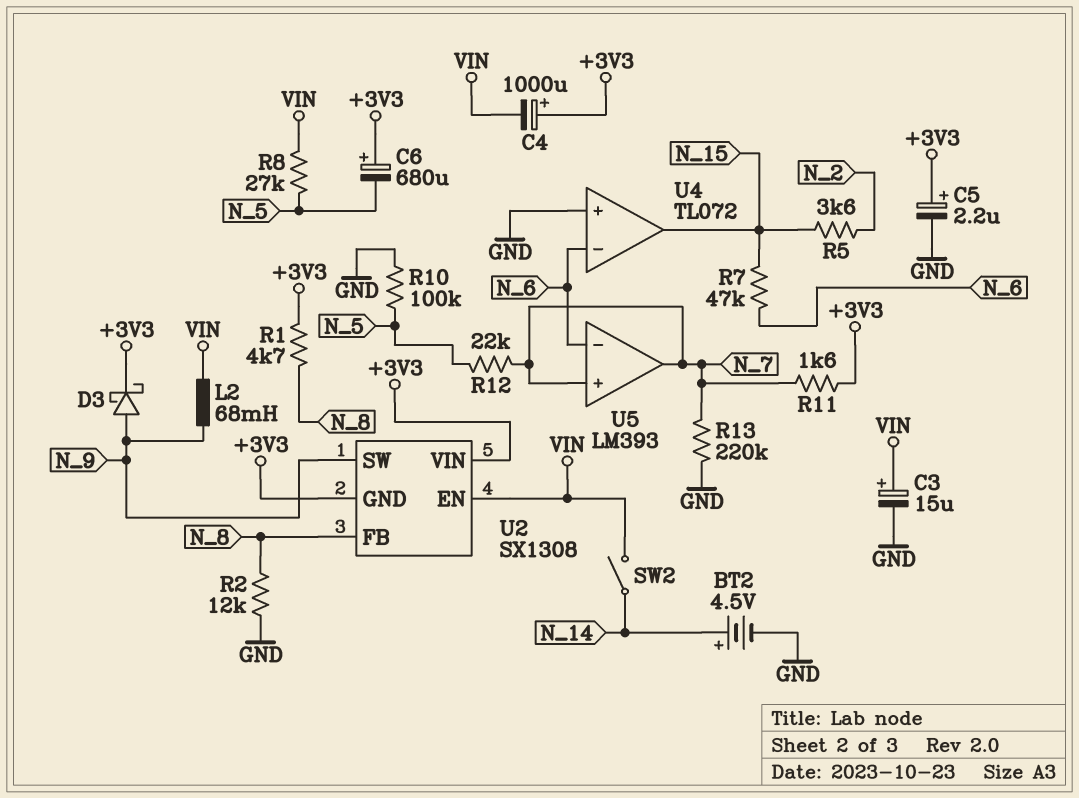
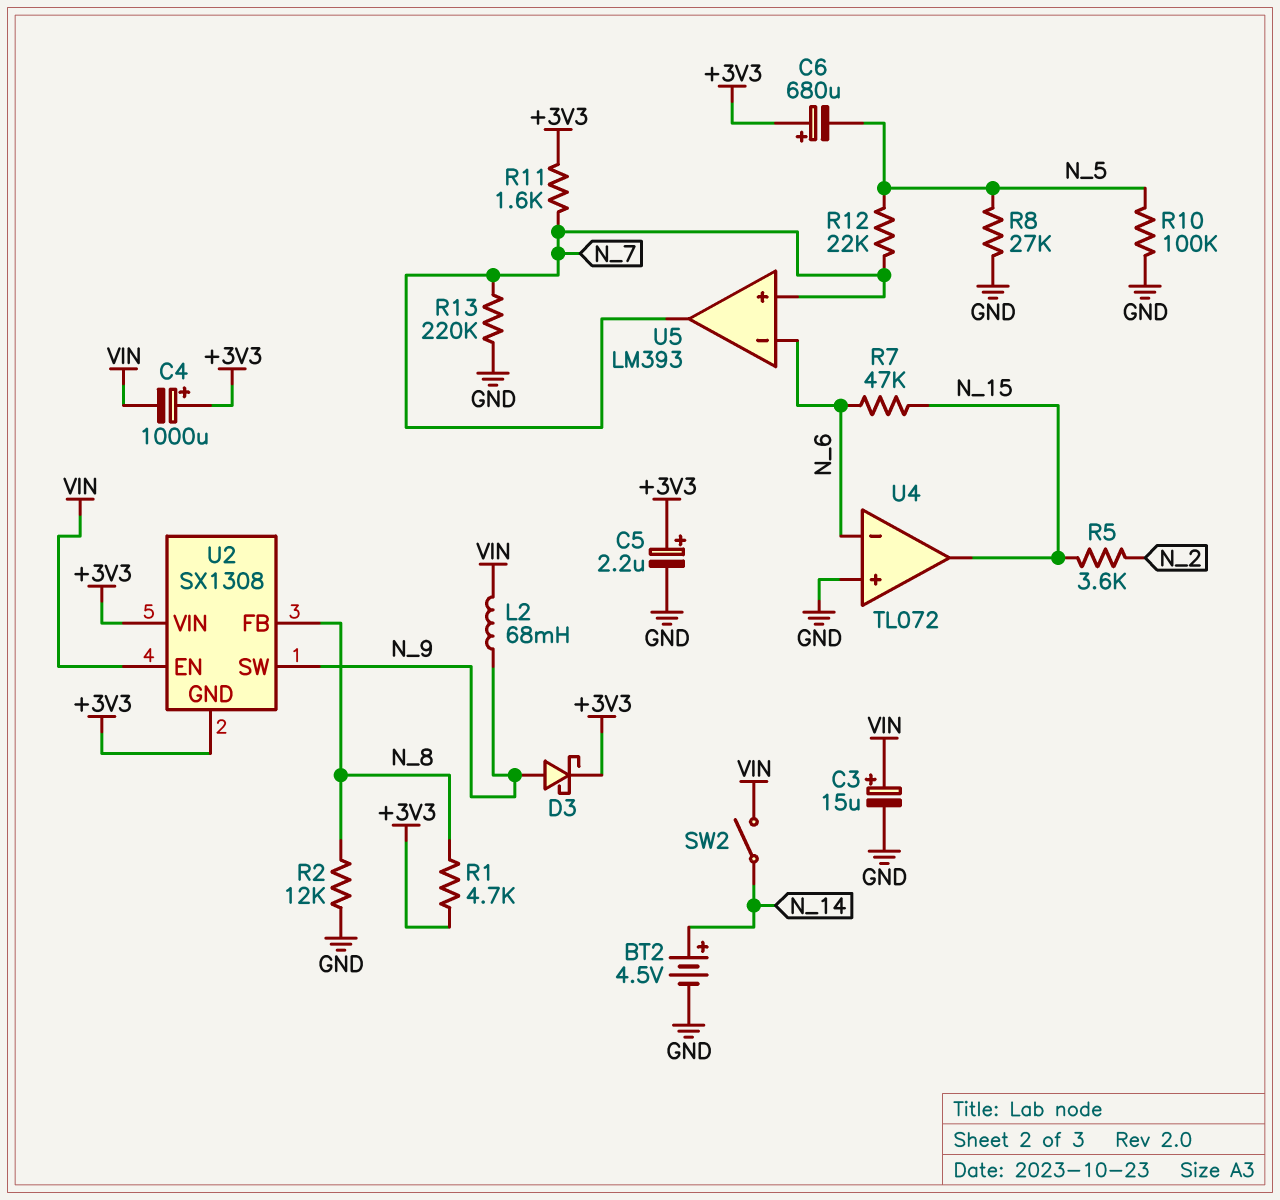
R8: 27k (N_5, VIN) -> 27k (GND, N_5)

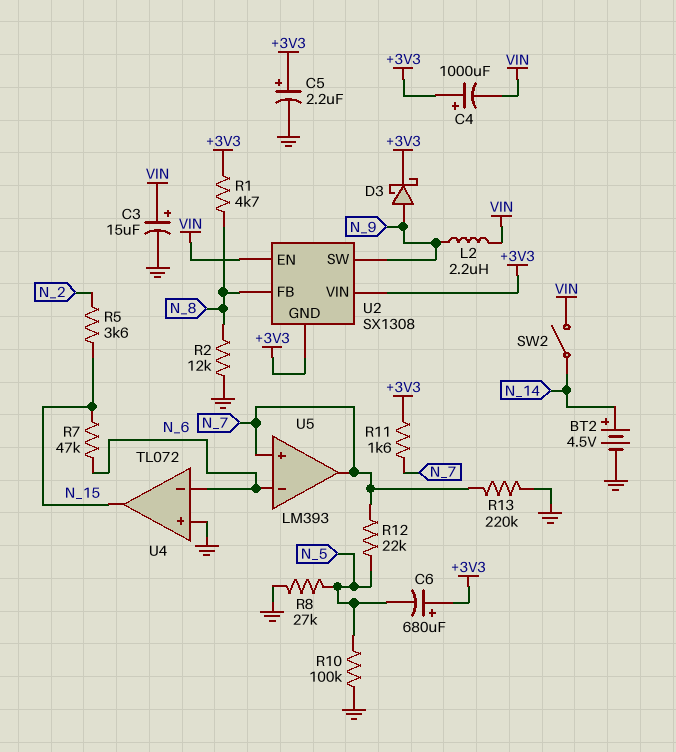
L2: 68mH (N_9, VIN) -> 2.2uH (N_9, VIN)

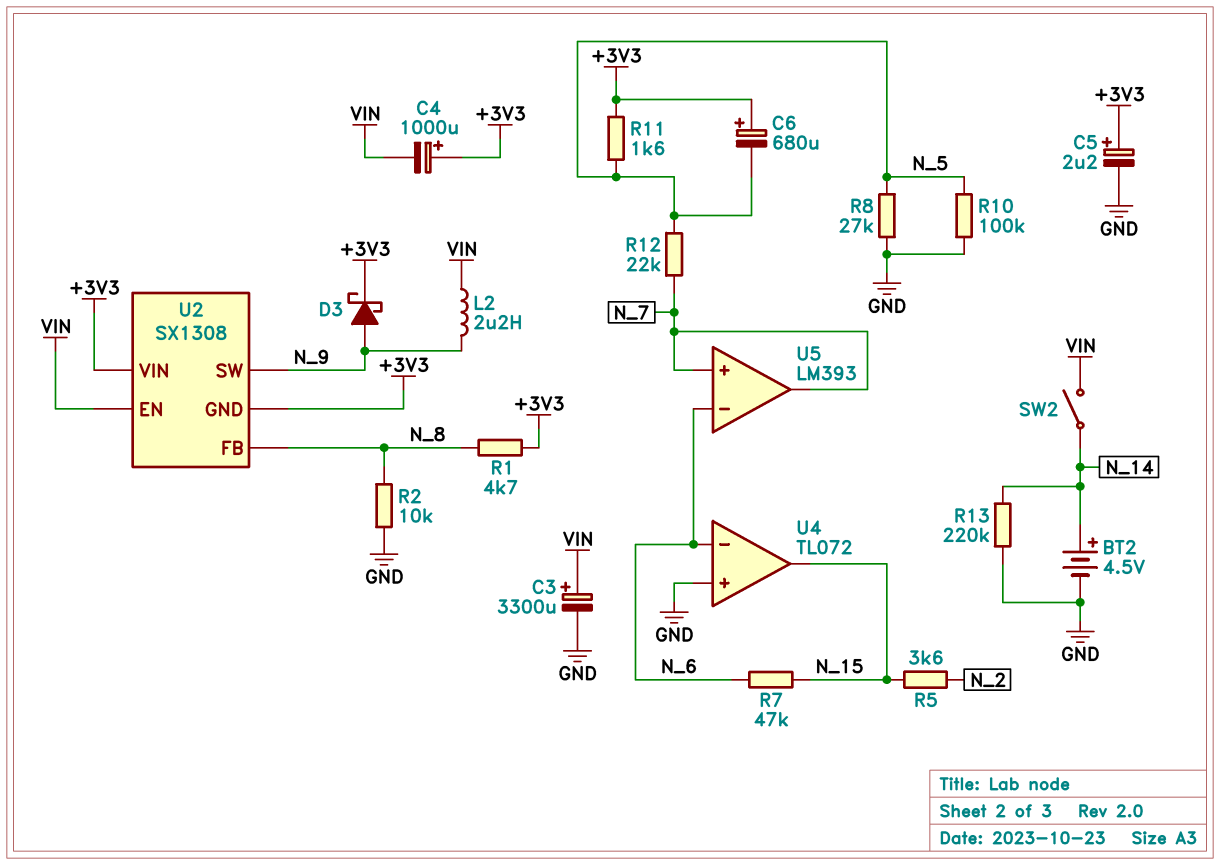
C3: 15uF (plus VIN, minus GND) -> 3300uF (plus VIN, minus GND)
R2: 12k (GND, N_8) -> 10k (GND, N_8)
R11: 1.6k (+3V3, N_7) -> 1.6k (+3V3, N_5)
R13: 220k (GND, N_7) -> 220k (GND, N_14)

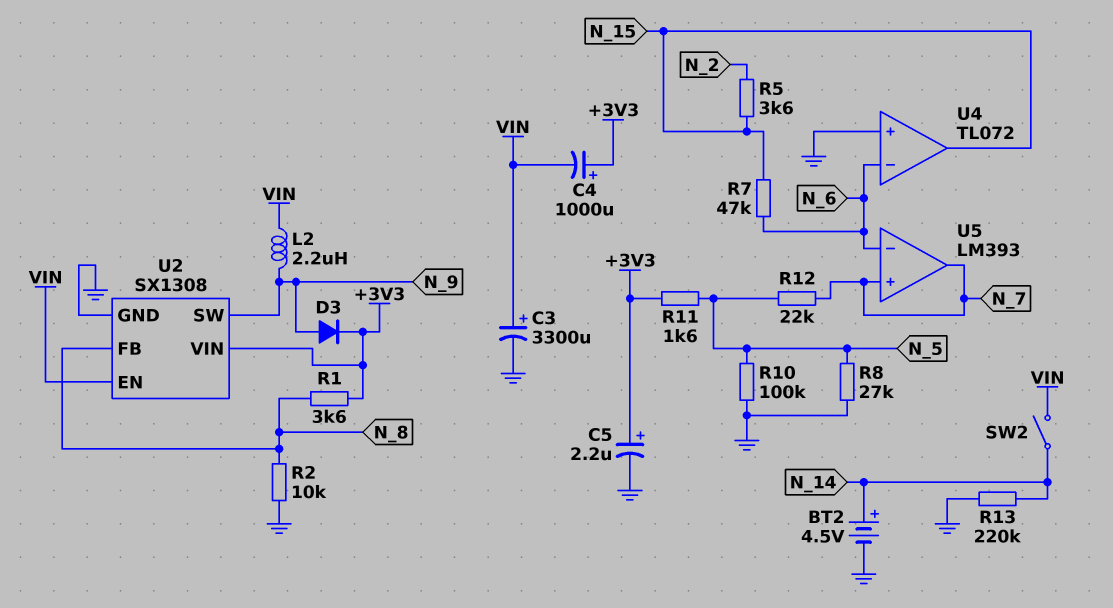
C6: 680uF (plus +3V3, minus N_5) -> none
D3: schottky (A N_9, K +3V3) -> diode (A N_9, K +3V3)
R1: 4.7k (+3V3, N_8) -> 3.6k (+3V3, N_8)
U2 pin GND: +3V3 -> GND

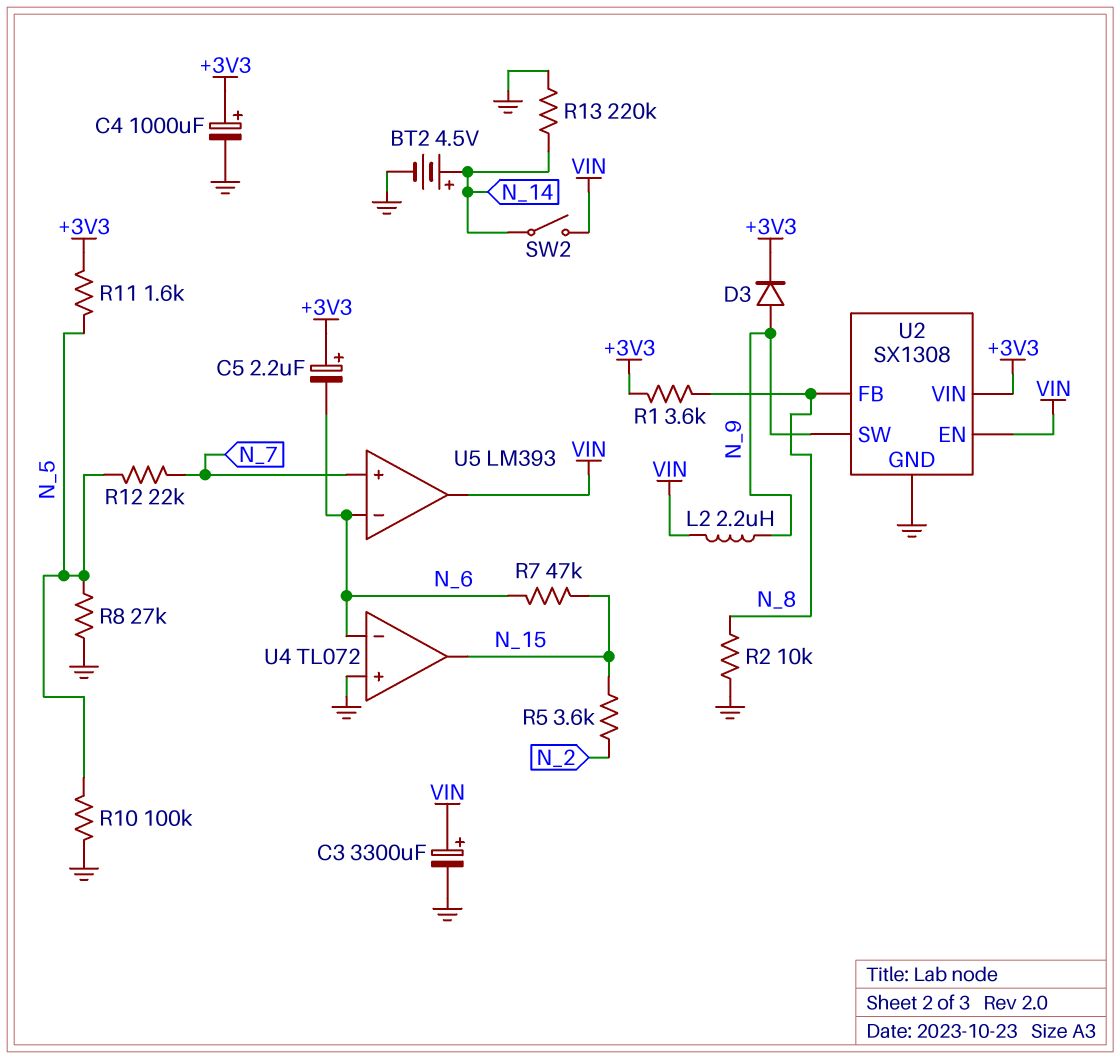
C4: 1000uF (plus +3V3, minus VIN) -> 1000uF (plus +3V3, minus GND)
C5: 2.2uF (plus +3V3, minus GND) -> 2.2uF (plus +3V3, minus N_6)
U5 pin out: N_7 -> VIN

